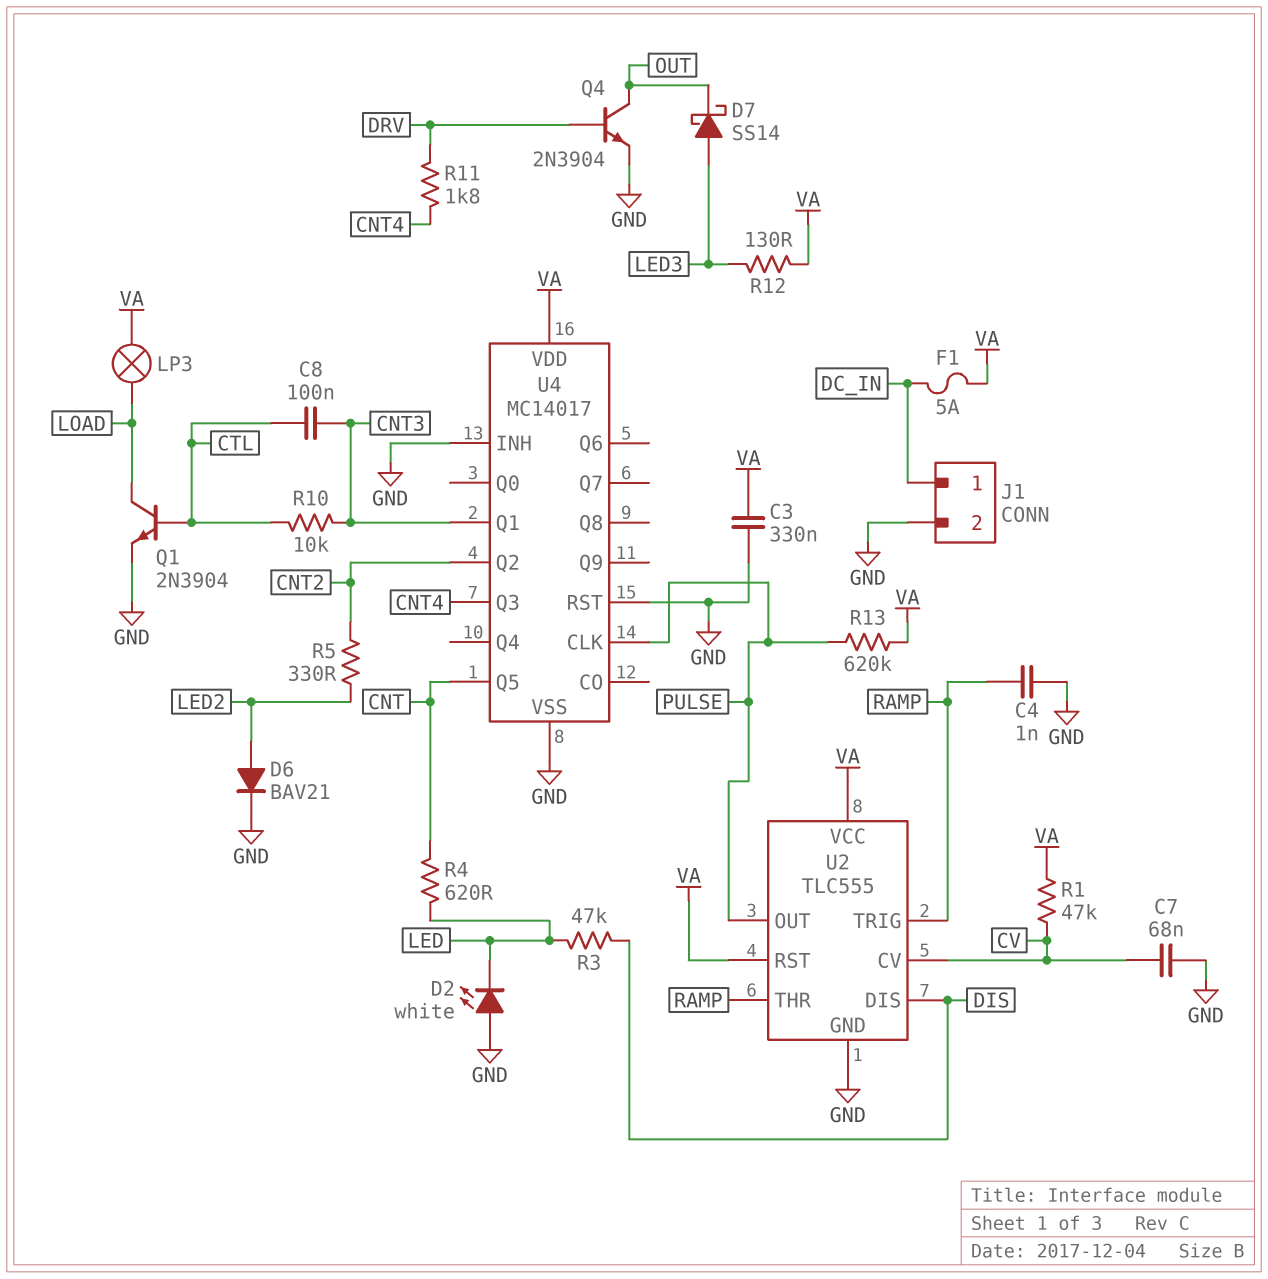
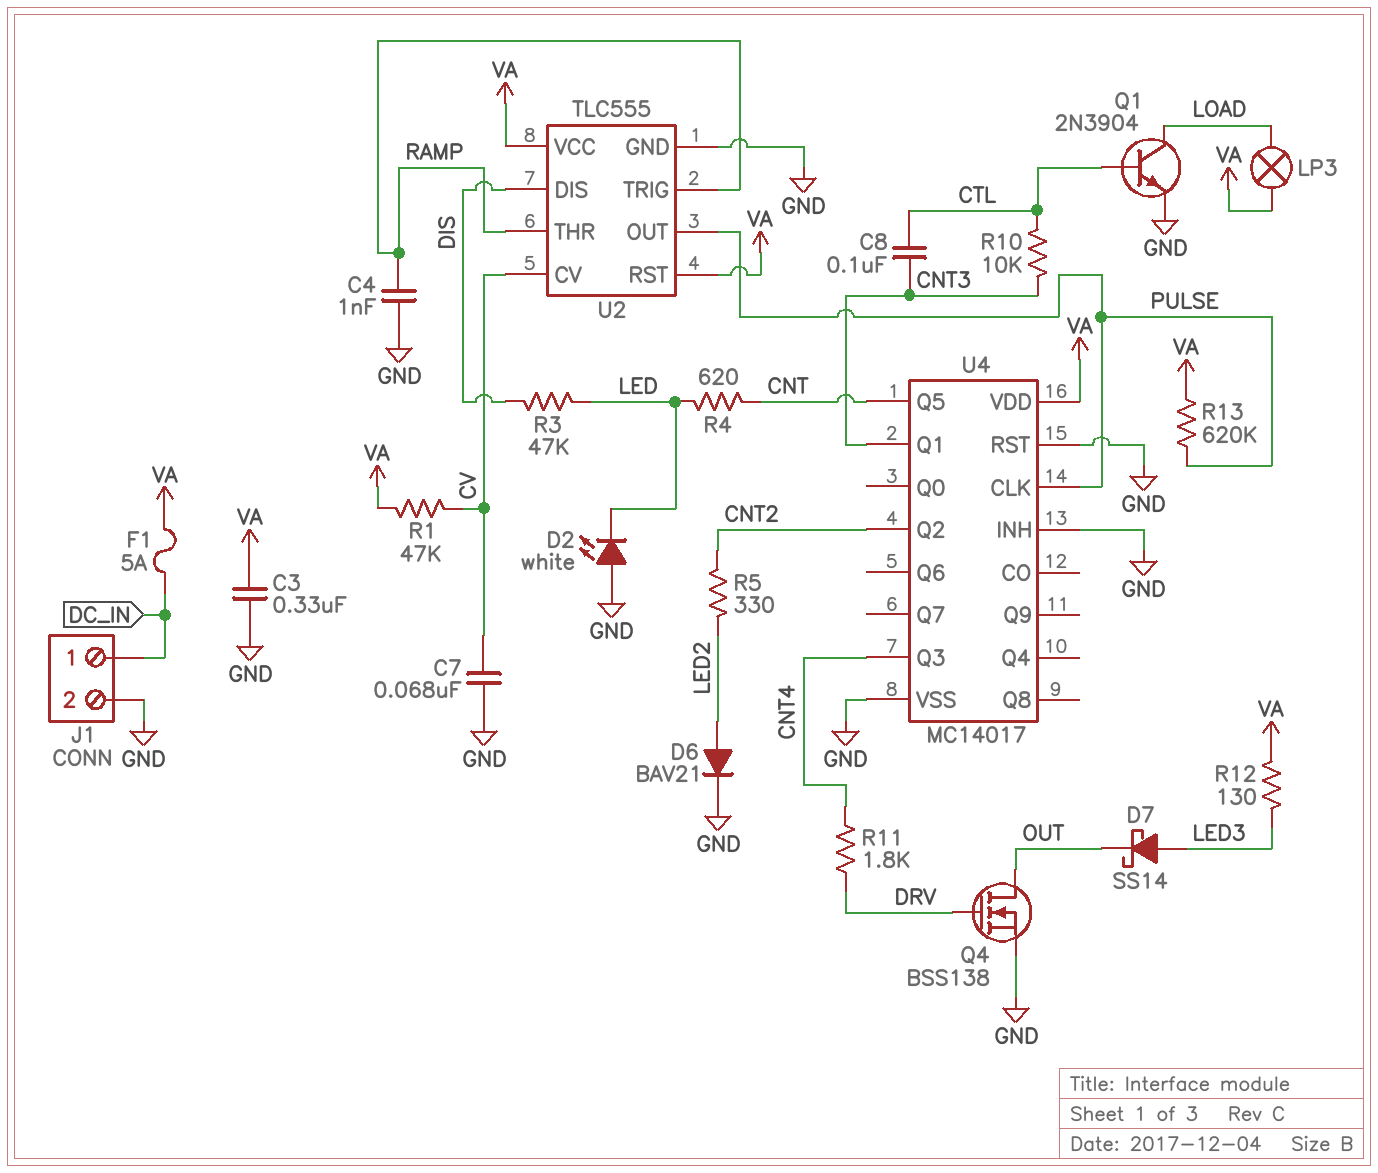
Q4: NPN 2N3904 (B DRV, C OUT, E GND) -> NMOS BSS138 (G DRV, D OUT, S GND)

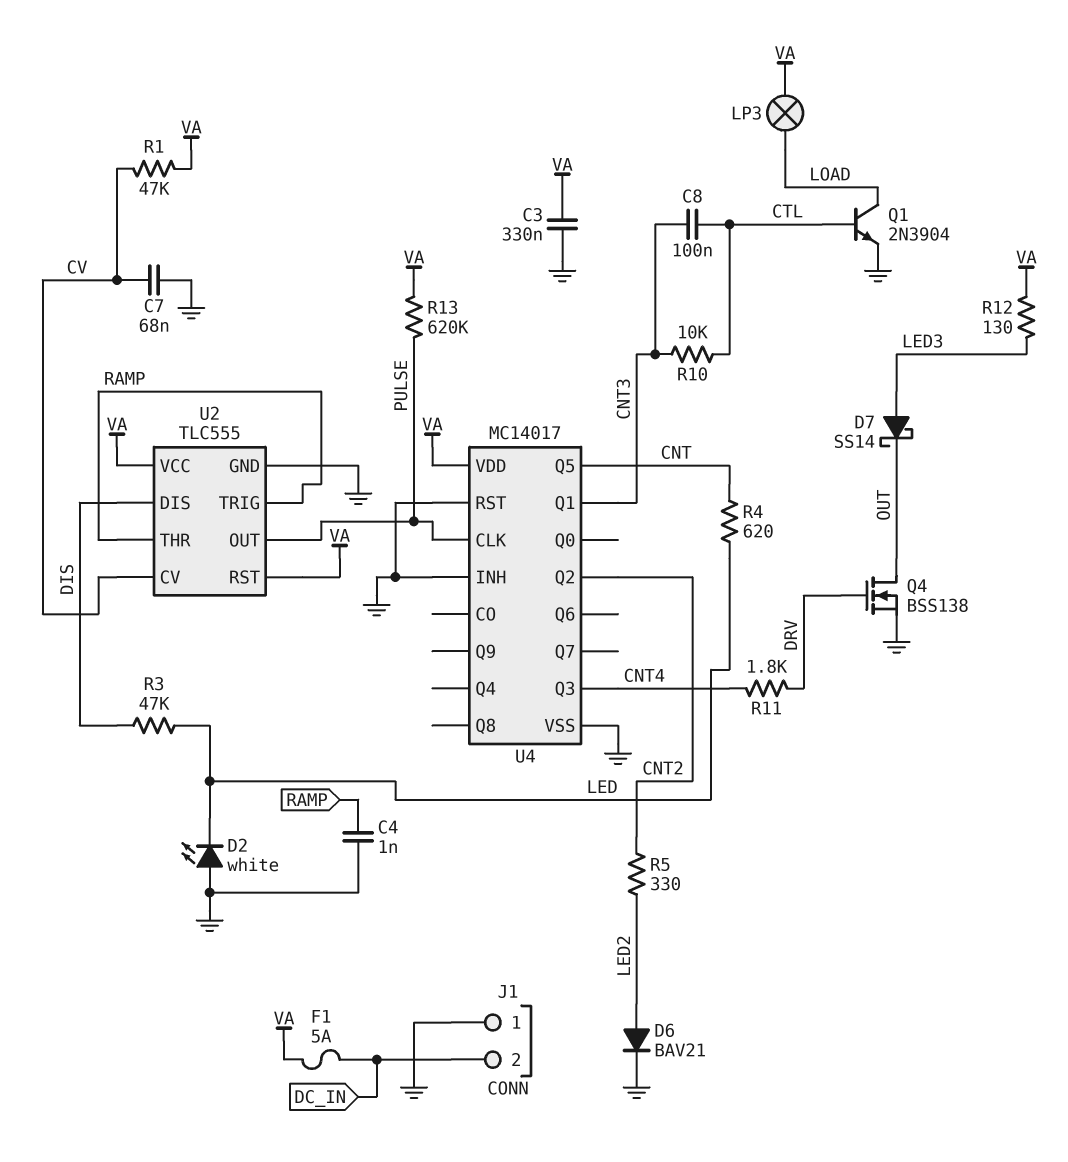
J1 pin 1: DC_IN -> GND
J1 pin 2: GND -> DC_IN

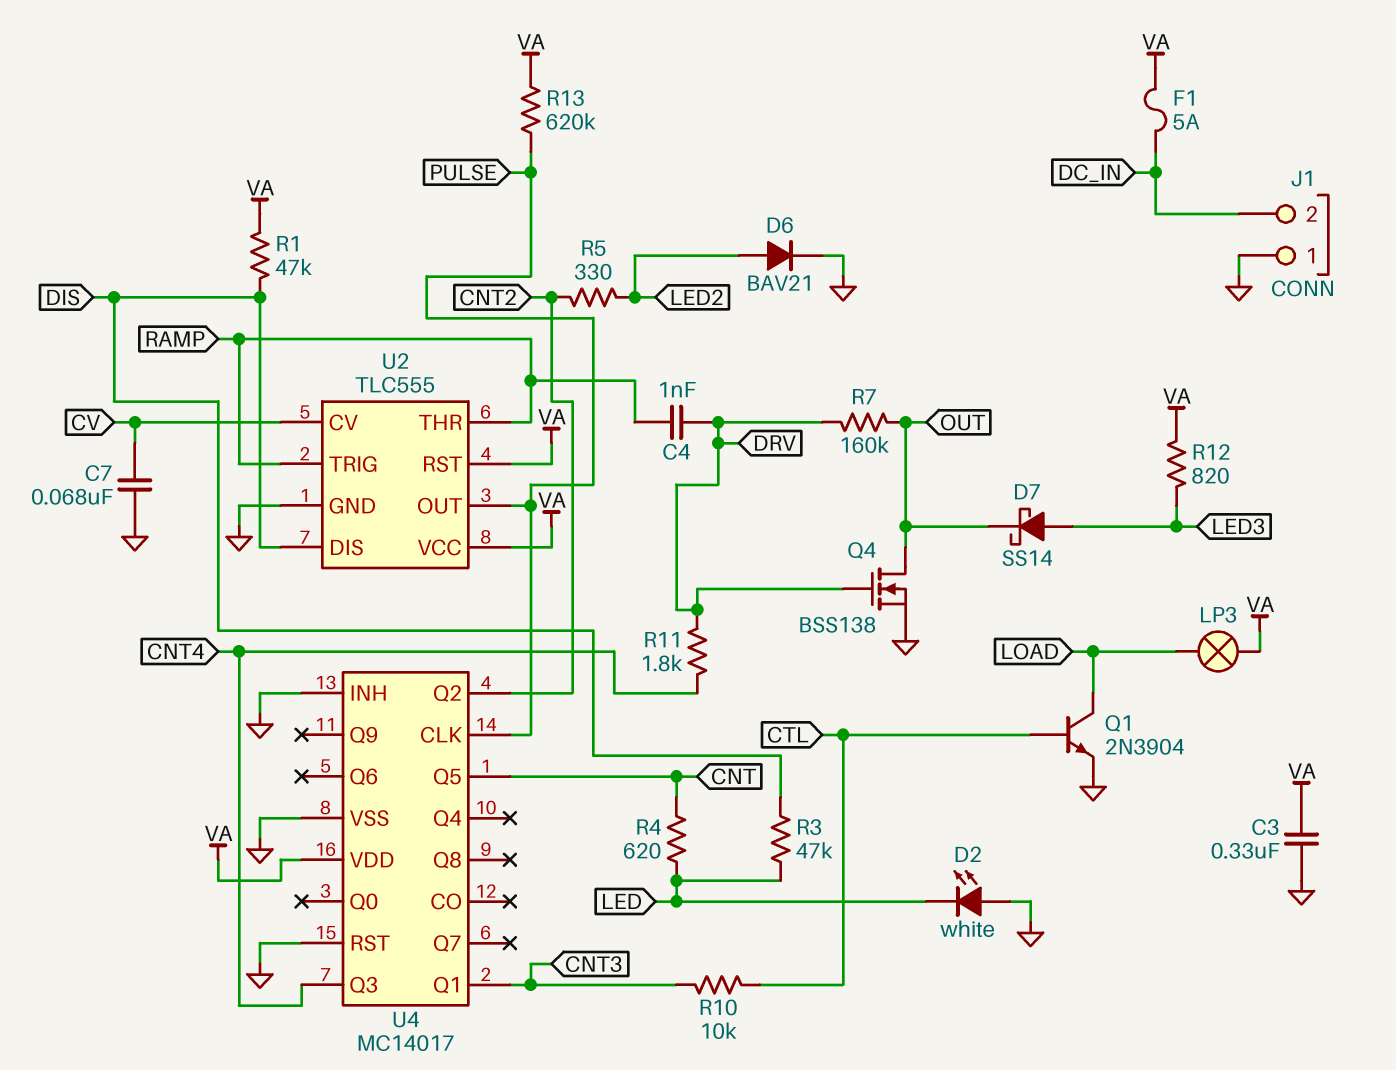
C4: 1nF (GND, RAMP) -> 1nF (DRV, RAMP)
C8: 100nF (CNT3, CTL) -> none
R1: 47k (CV, VA) -> 47k (DIS, VA)
R7: none -> 160k (DRV, OUT)
R12: 130 (LED3, VA) -> 820 (LED3, VA)

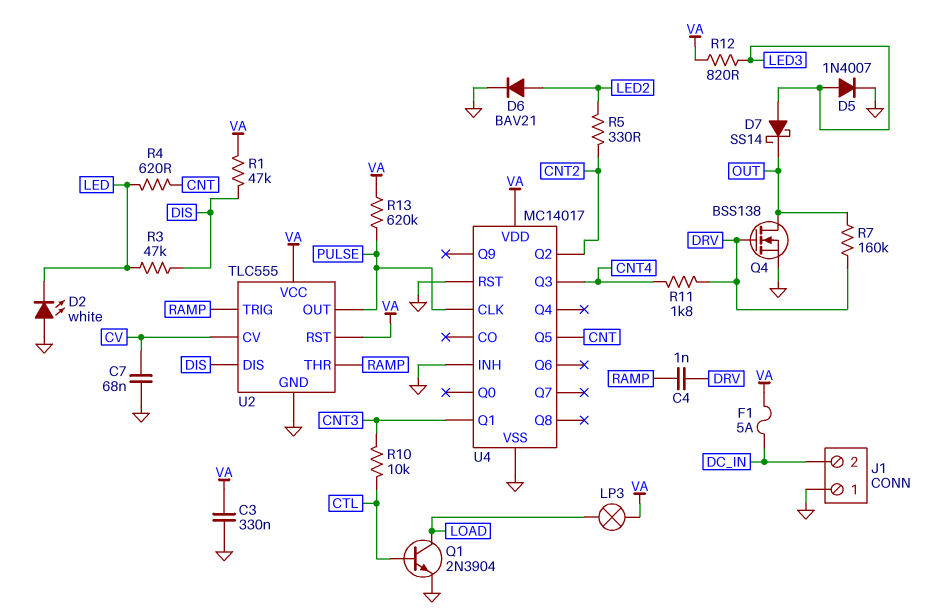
D5: none -> diode 1N4007 (A LED3, K GND)

